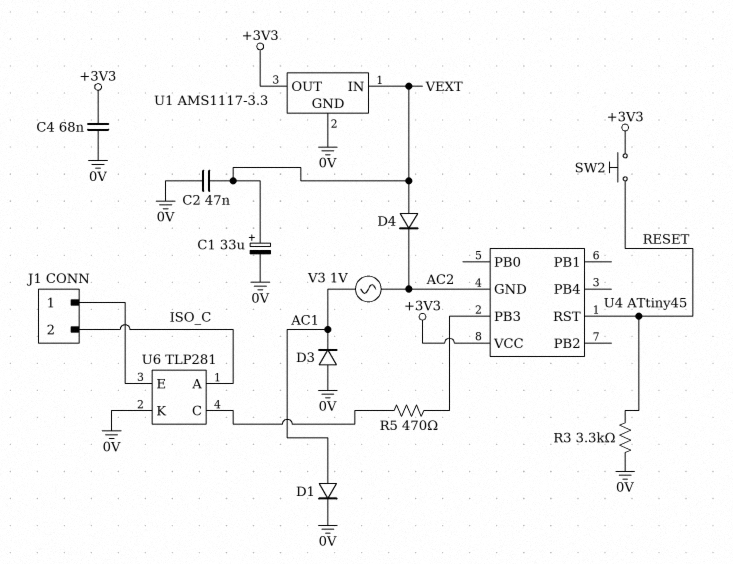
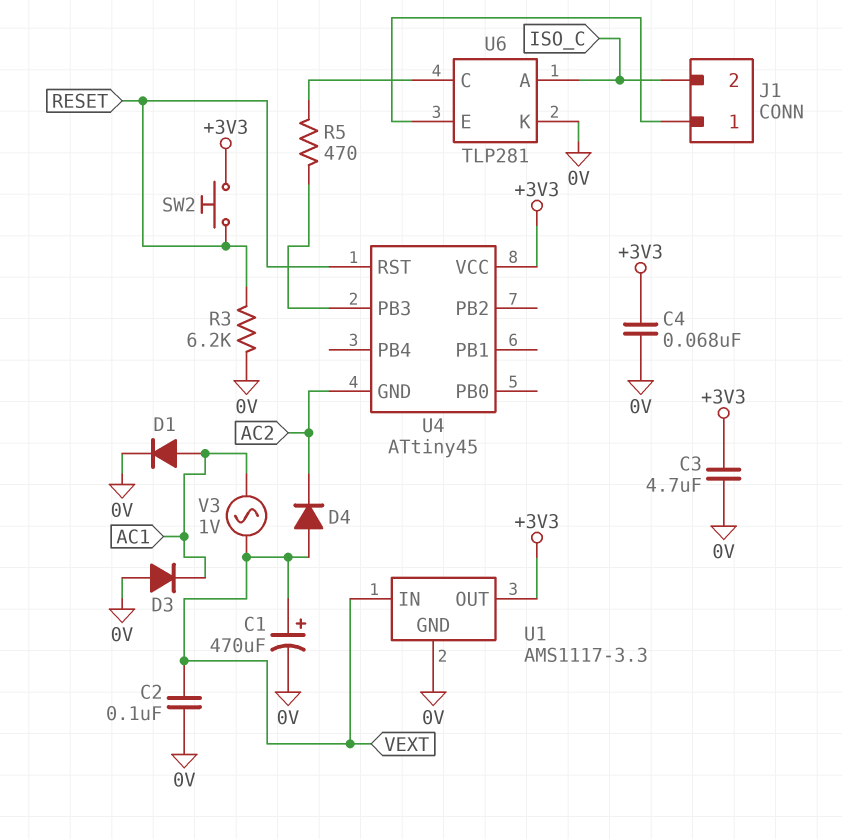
C1: 33uF (plus VEXT, minus 0V) -> 470uF (plus VEXT, minus 0V)
C2: 47nF (0V, VEXT) -> 100nF (0V, VEXT)
C3: none -> 4.7uF (+3V3, 0V)
R3: 3.3k (0V, RESET) -> 6.2k (0V, RESET)
V3: AC 1V (AC1, AC2) -> AC 1V (AC1, VEXT)

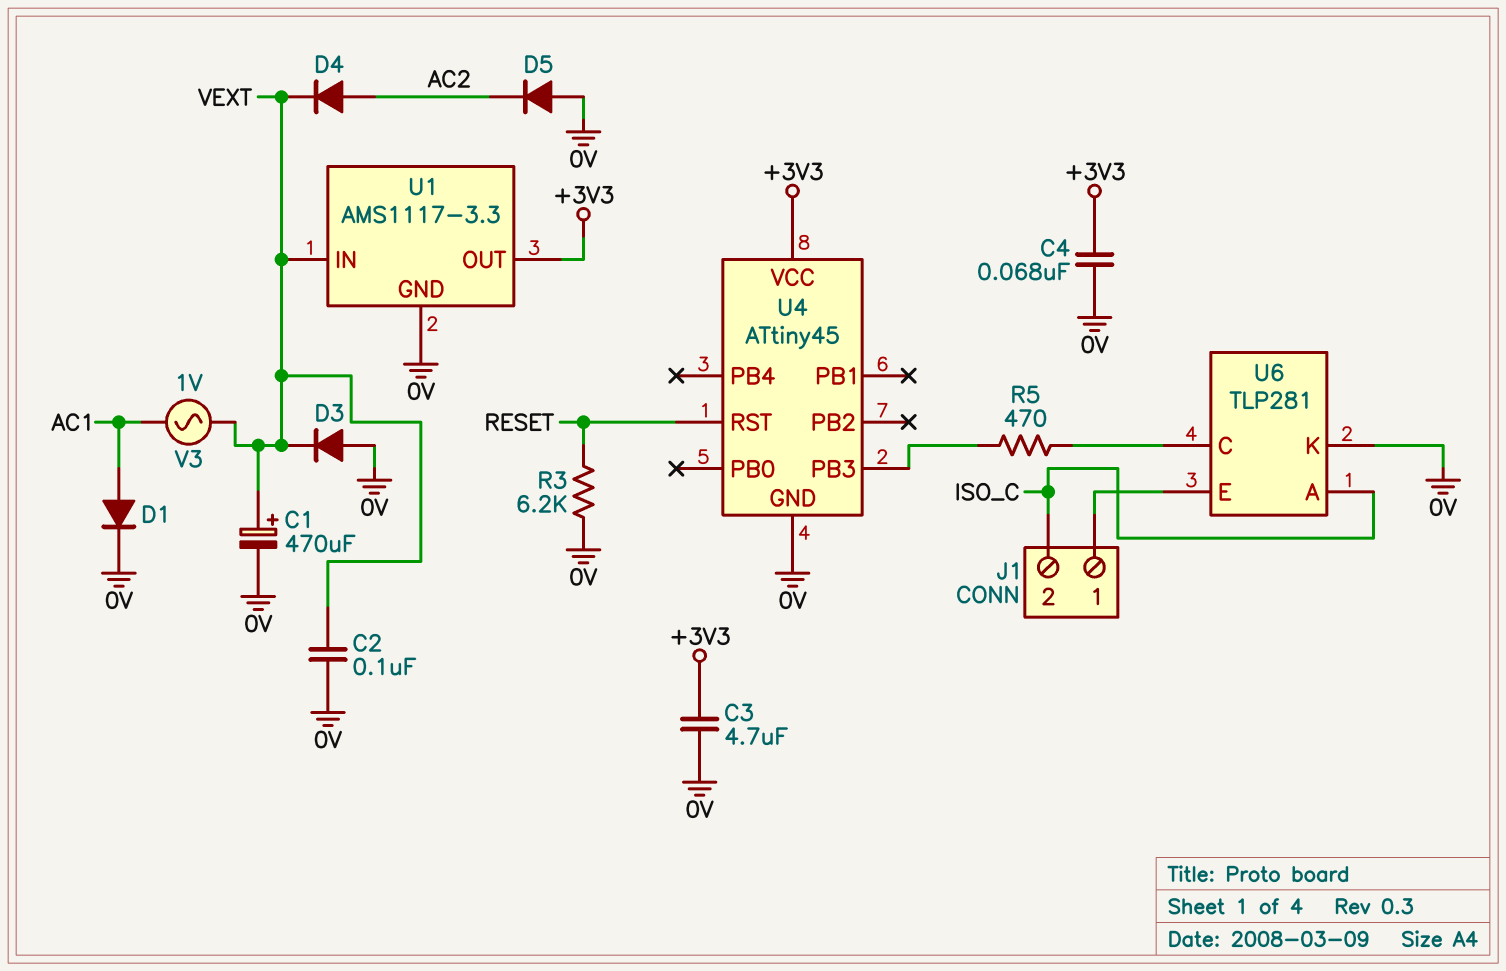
D3: diode (A 0V, K AC1) -> diode (A 0V, K VEXT)
D4: diode (A VEXT, K AC2) -> diode (A AC2, K VEXT)
D5: none -> diode (A 0V, K AC2)
SW2: button (+3V3, RESET) -> none
U4 pin GND: AC2 -> 0V

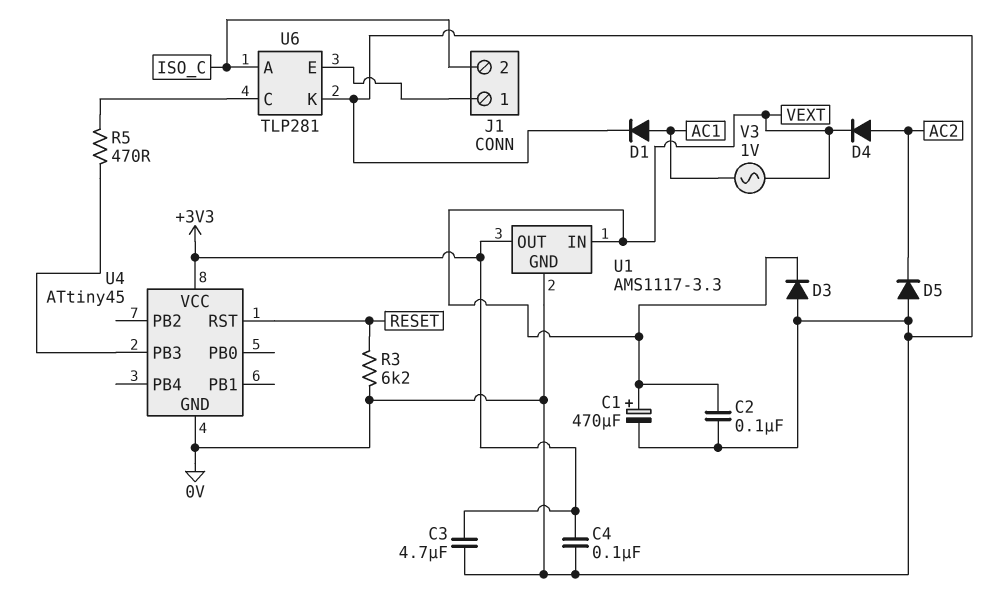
C4: 68nF (+3V3, 0V) -> 100nF (+3V3, 0V)

